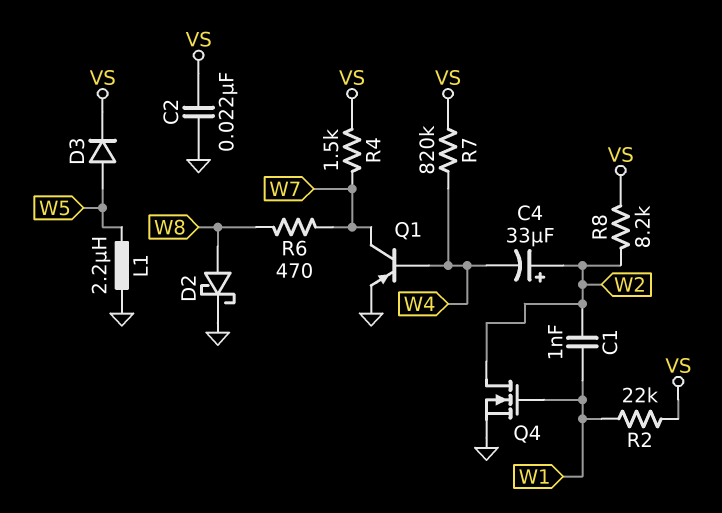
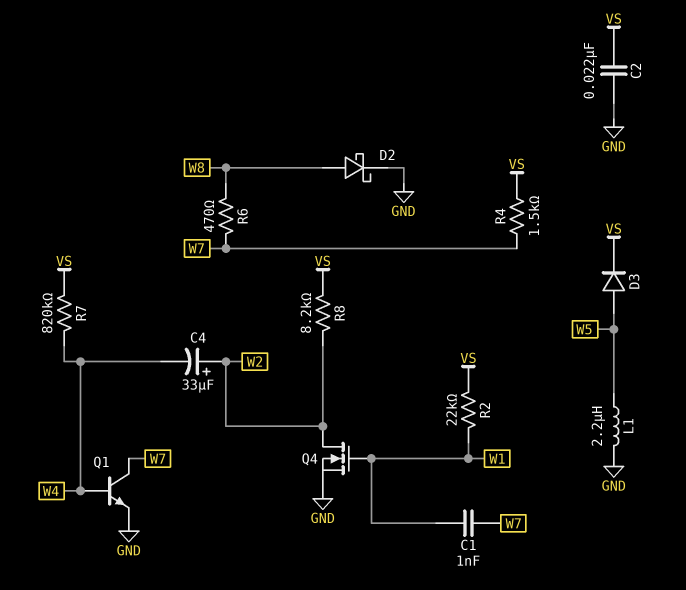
C1: 1nF (W1, W2) -> 1nF (W1, W7)
Q1: PNP (B W4, C W7, E GND) -> NPN (B W4, C W7, E GND)

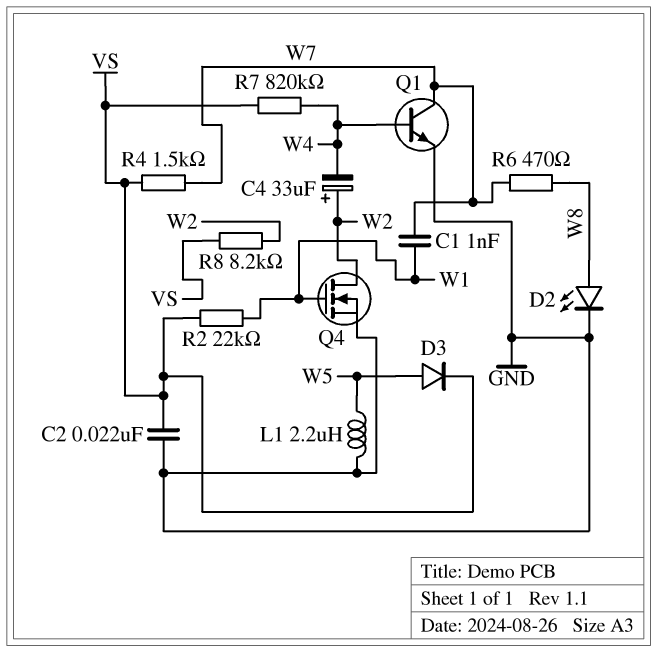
D2: schottky (A W8, K GND) -> LED (A W8, K GND)

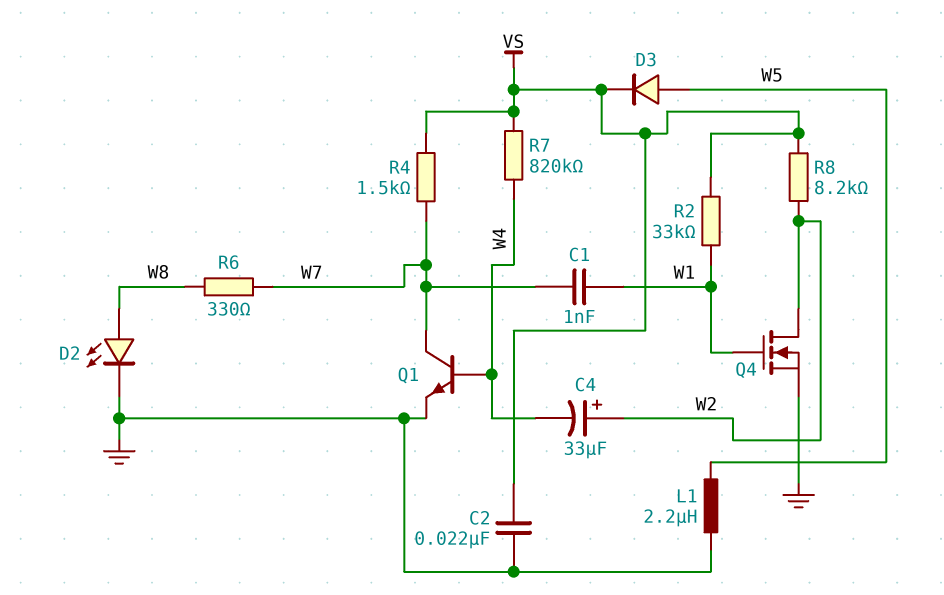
R2: 22k (VS, W1) -> 33k (VS, W1)
R6: 470 (W7, W8) -> 330 (W7, W8)

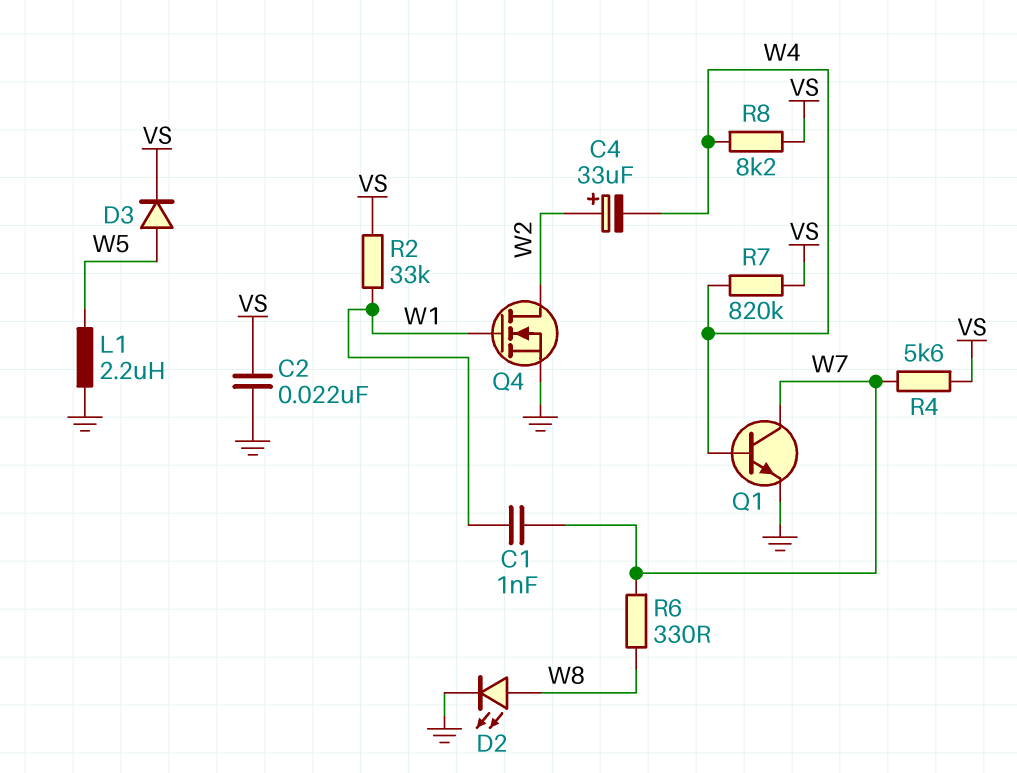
R4: 1.5k (VS, W7) -> 5.6k (VS, W7)
R8: 8.2k (VS, W2) -> 8.2k (VS, W4)

